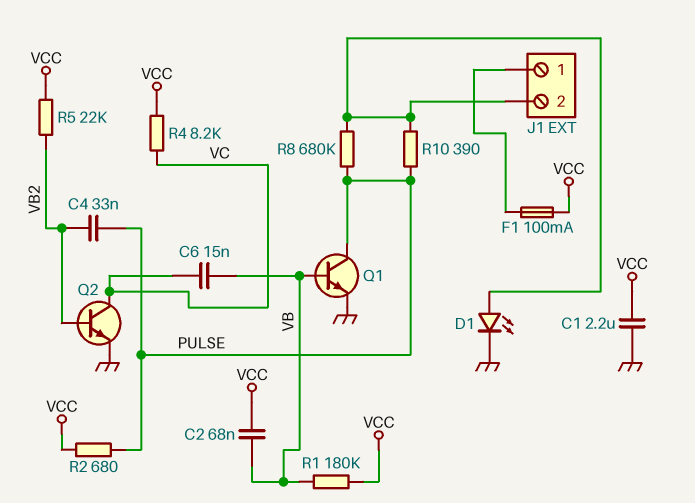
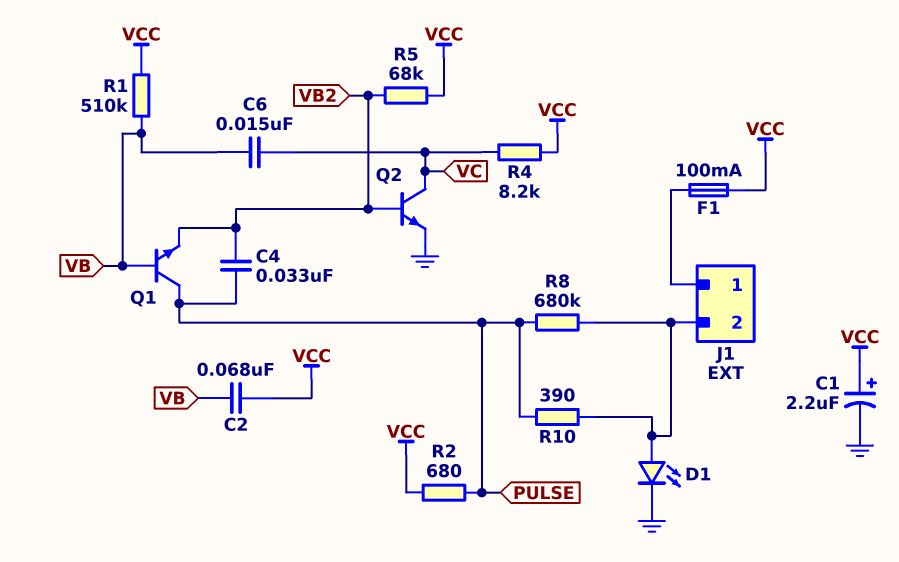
C1: 2.2uF (GND, VCC) -> 2.2uF (plus VCC, minus GND)
Q1: NPN (B VB, C PULSE, E GND) -> NPN (B VB, C PULSE, E VB2)
R1: 180k (VB, VCC) -> 510k (VB, VCC)
R5: 22k (VB2, VCC) -> 68k (VB2, VCC)

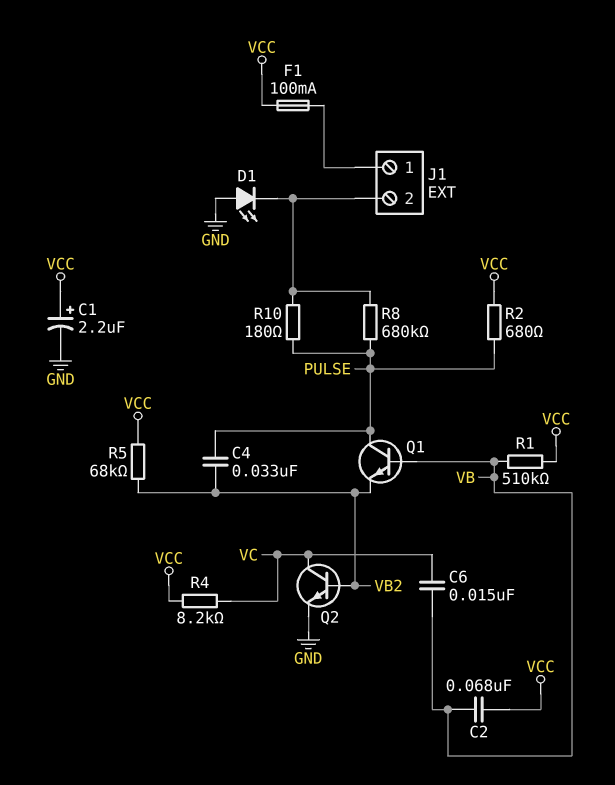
D1: LED (A J1/2, K GND) -> LED (A GND, K J1/2)
R10: 390 (J1/2, PULSE) -> 180 (J1/2, PULSE)

